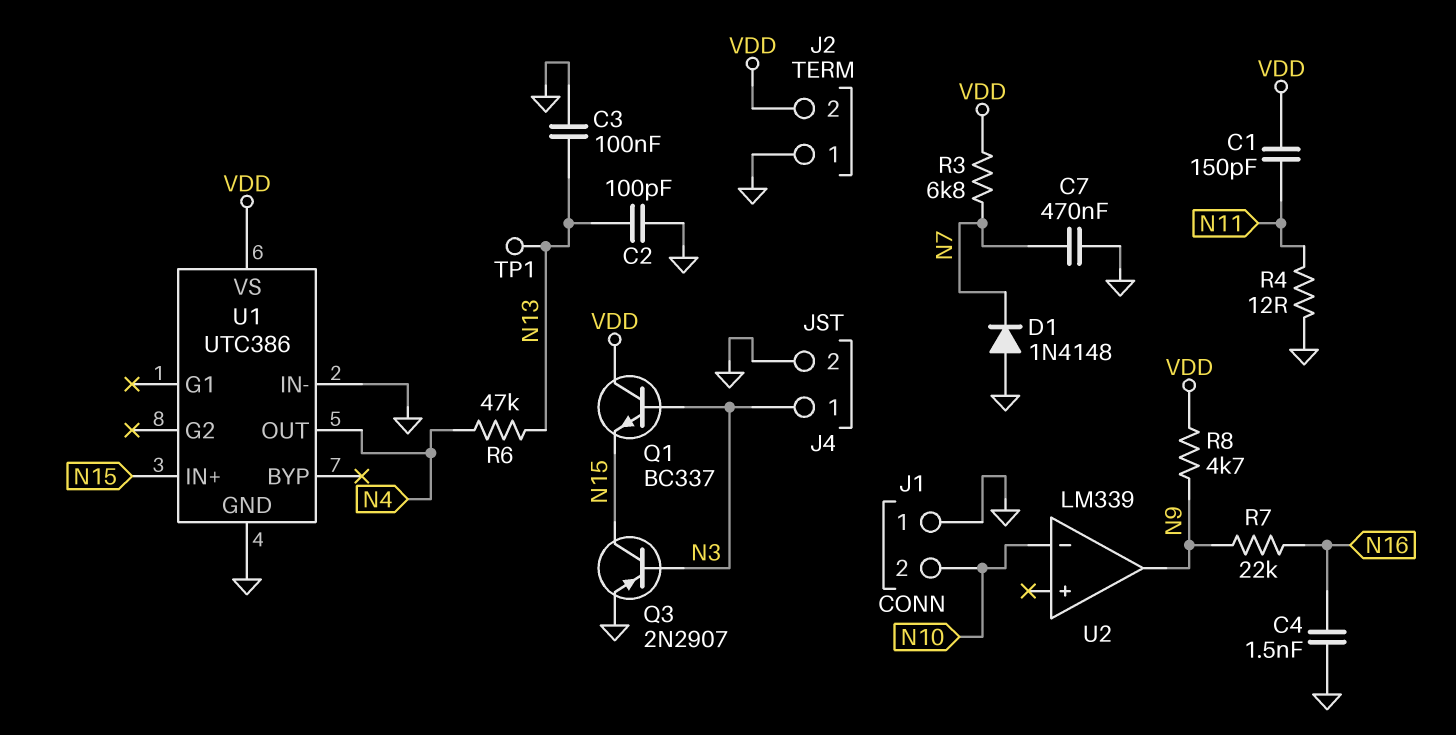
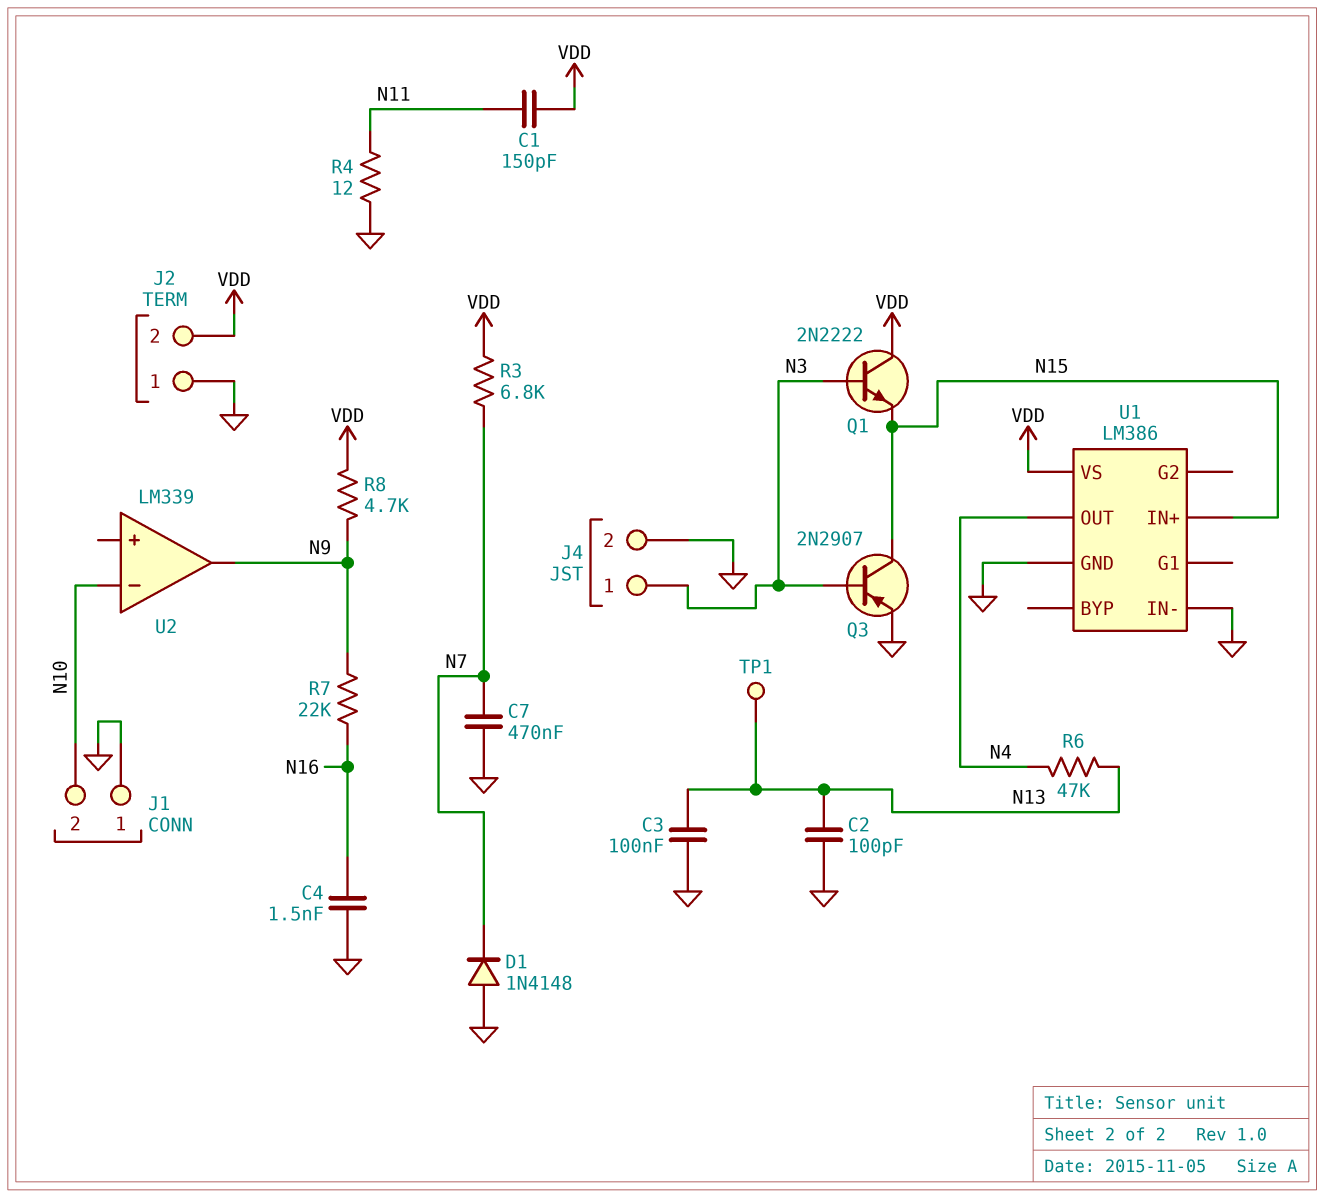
Q1: NPN BC337 (B N3, C VDD, E N15) -> NPN 2N2222 (B N3, C VDD, E N15)
U1: UTC386 -> LM386

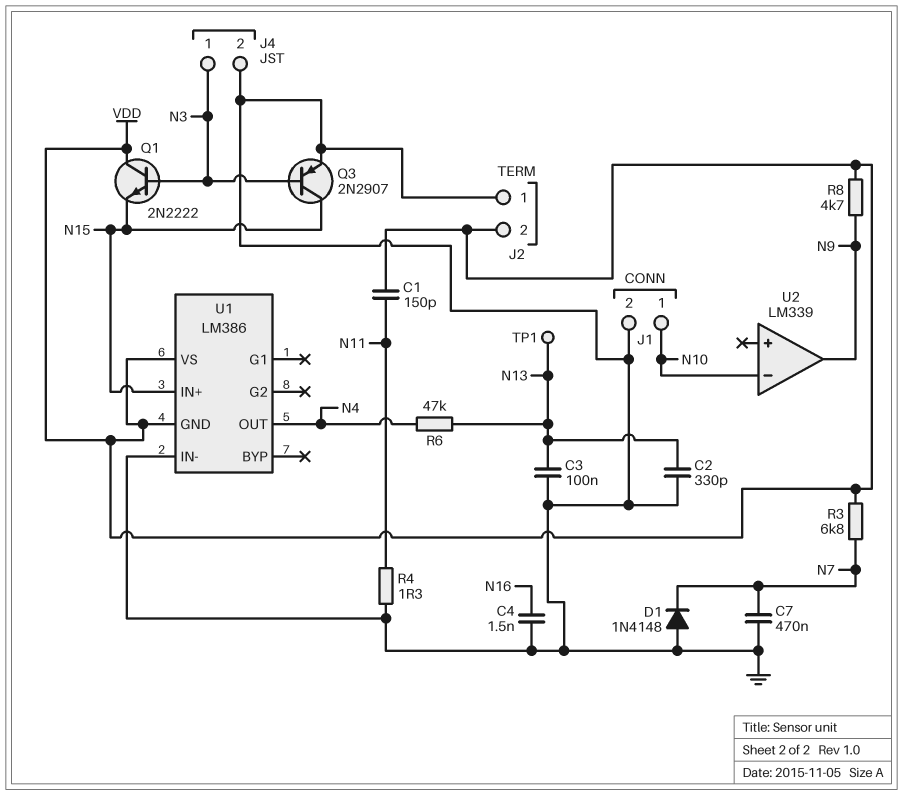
C2: 100pF (GND, N13) -> 330pF (GND, N13)
J1 pin 1: GND -> N10
J1 pin 2: N10 -> GND
R4: 12 (GND, N11) -> 1.3 (GND, N11)
R7: 22k (N9, N16) -> none
U1 pin GND: GND -> VDD

